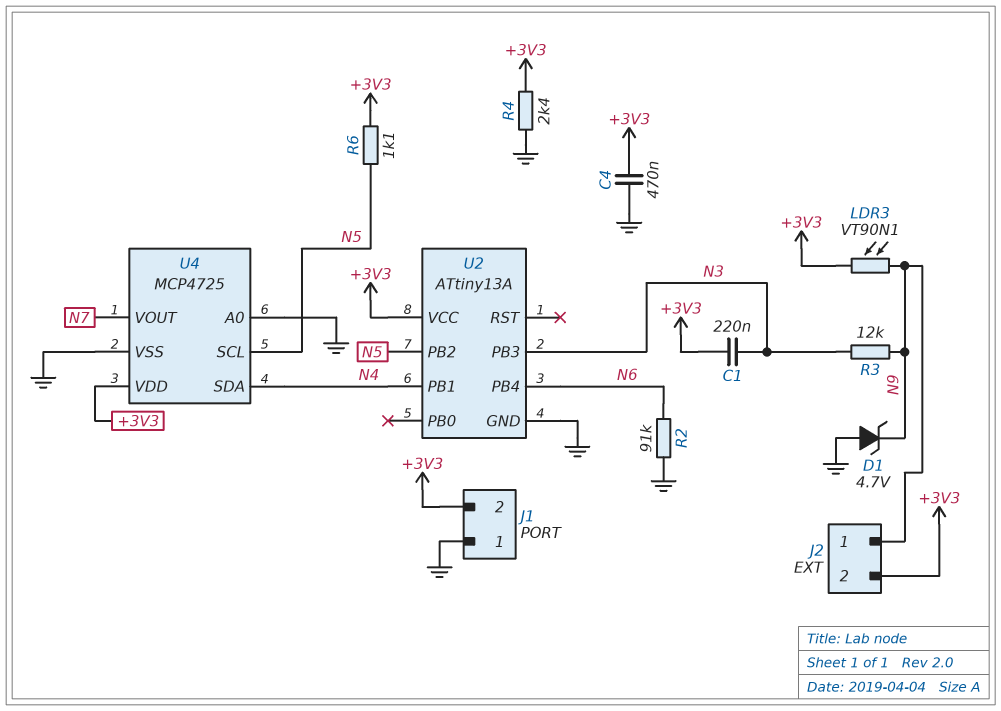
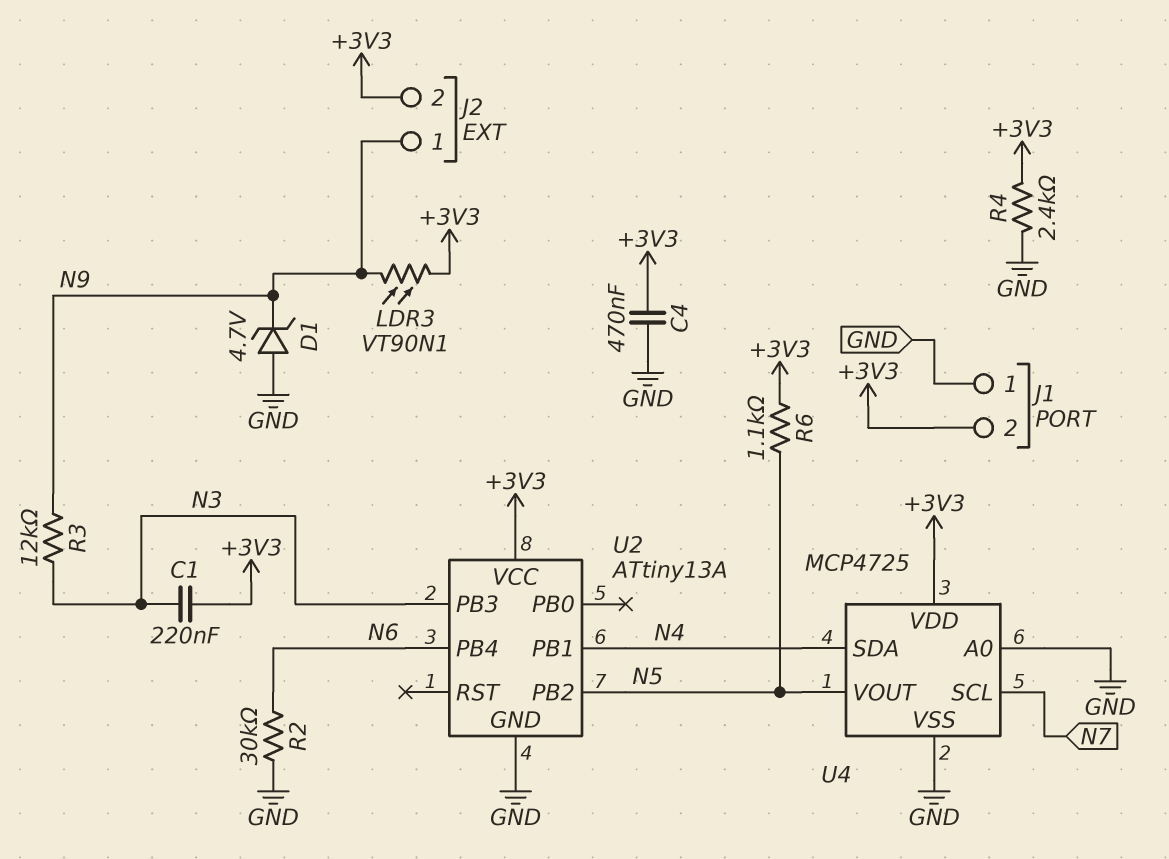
R2: 91k (GND, N6) -> 30k (GND, N6)
U4 pin SCL: N5 -> N7
U4 pin VOUT: N7 -> N5

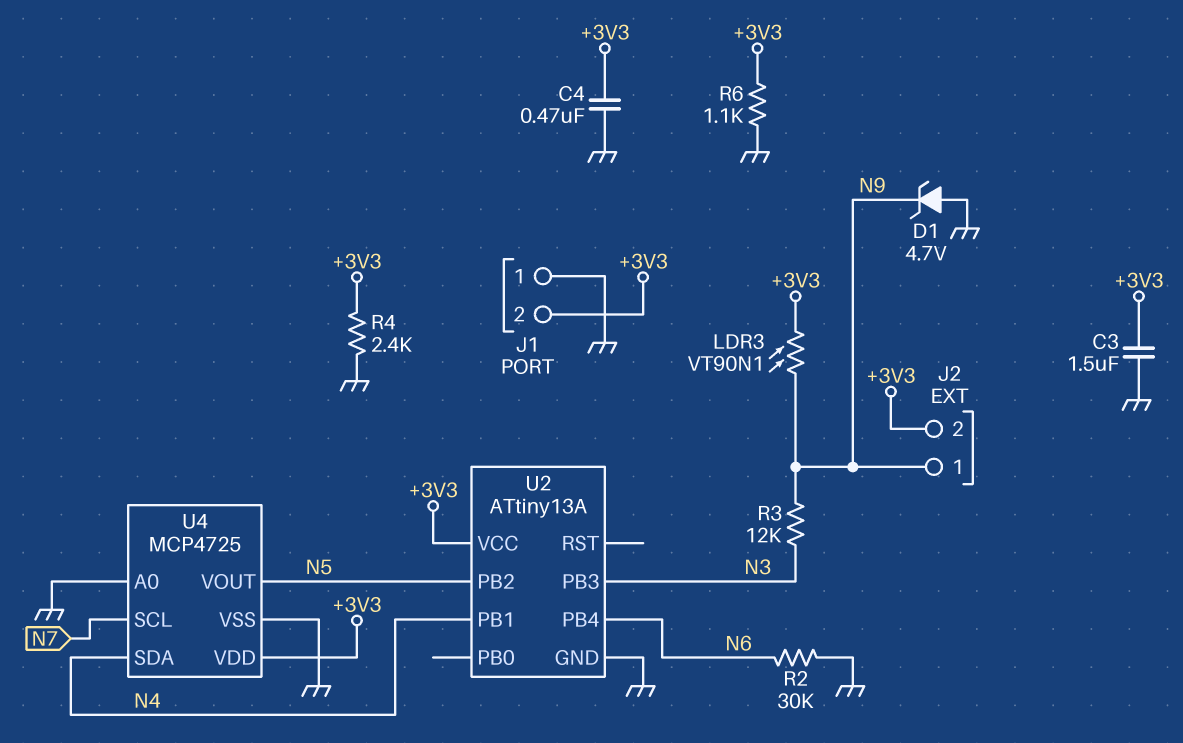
C1: 220nF (+3V3, N3) -> none
C3: none -> 1.5uF (+3V3, GND)
R6: 1.1k (+3V3, N5) -> 1.1k (+3V3, GND)

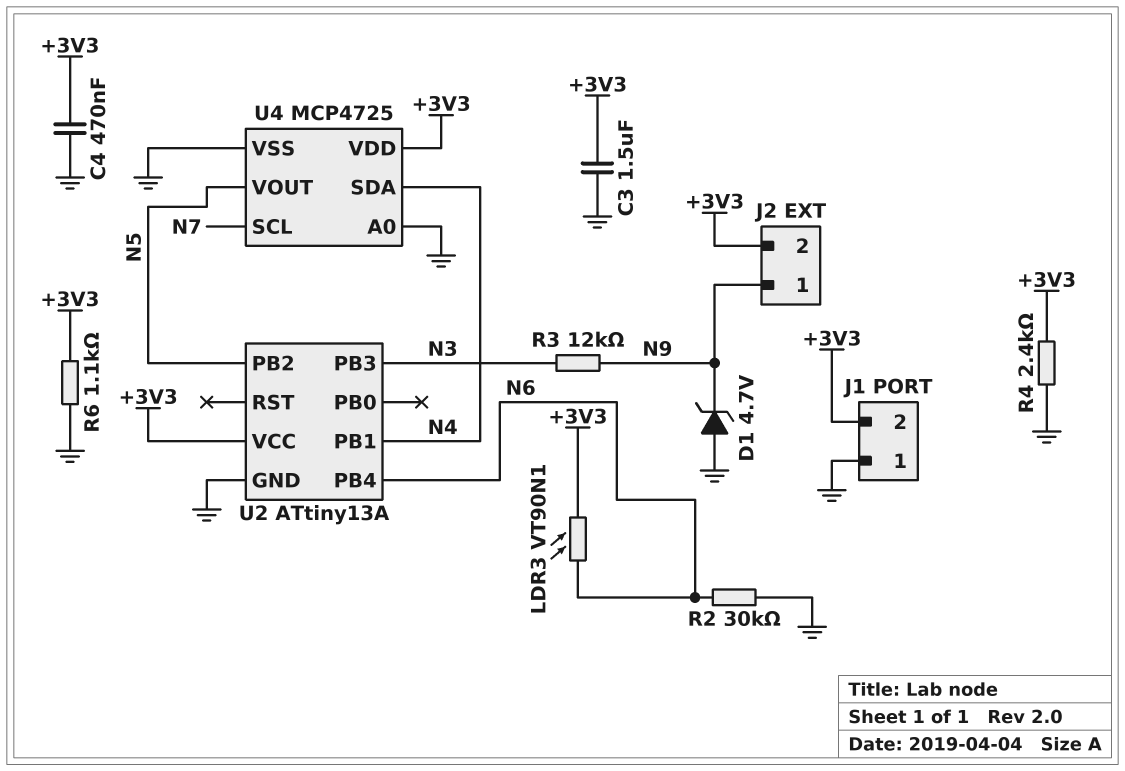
LDR3: VT90N1 (+3V3, N9) -> VT90N1 (+3V3, N6)

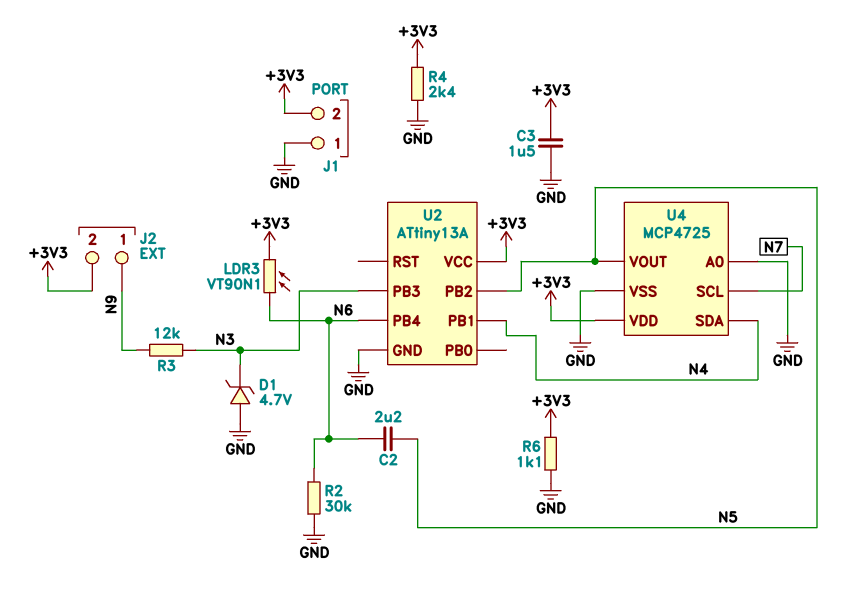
C2: none -> 2.2uF (N5, N6)
C4: 470nF (+3V3, GND) -> none
D1: zener 4.7V (A GND, K N9) -> zener 4.7V (A GND, K N3)

